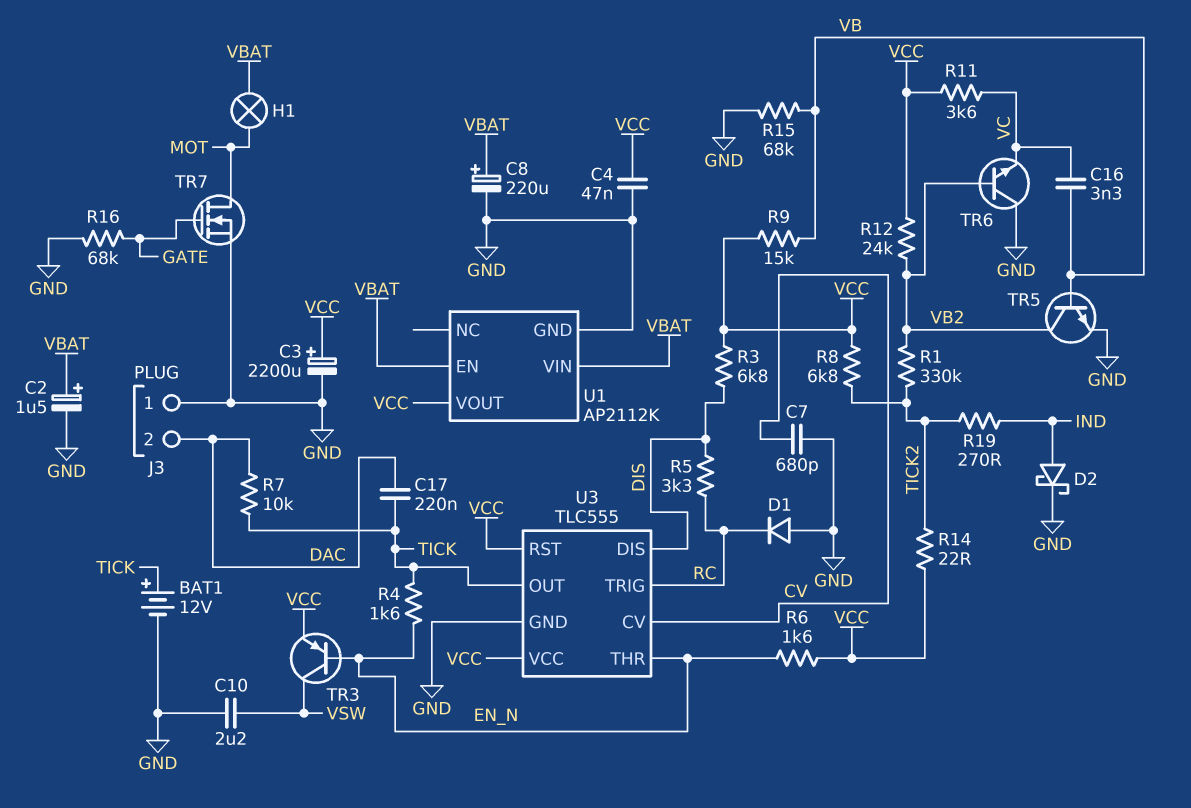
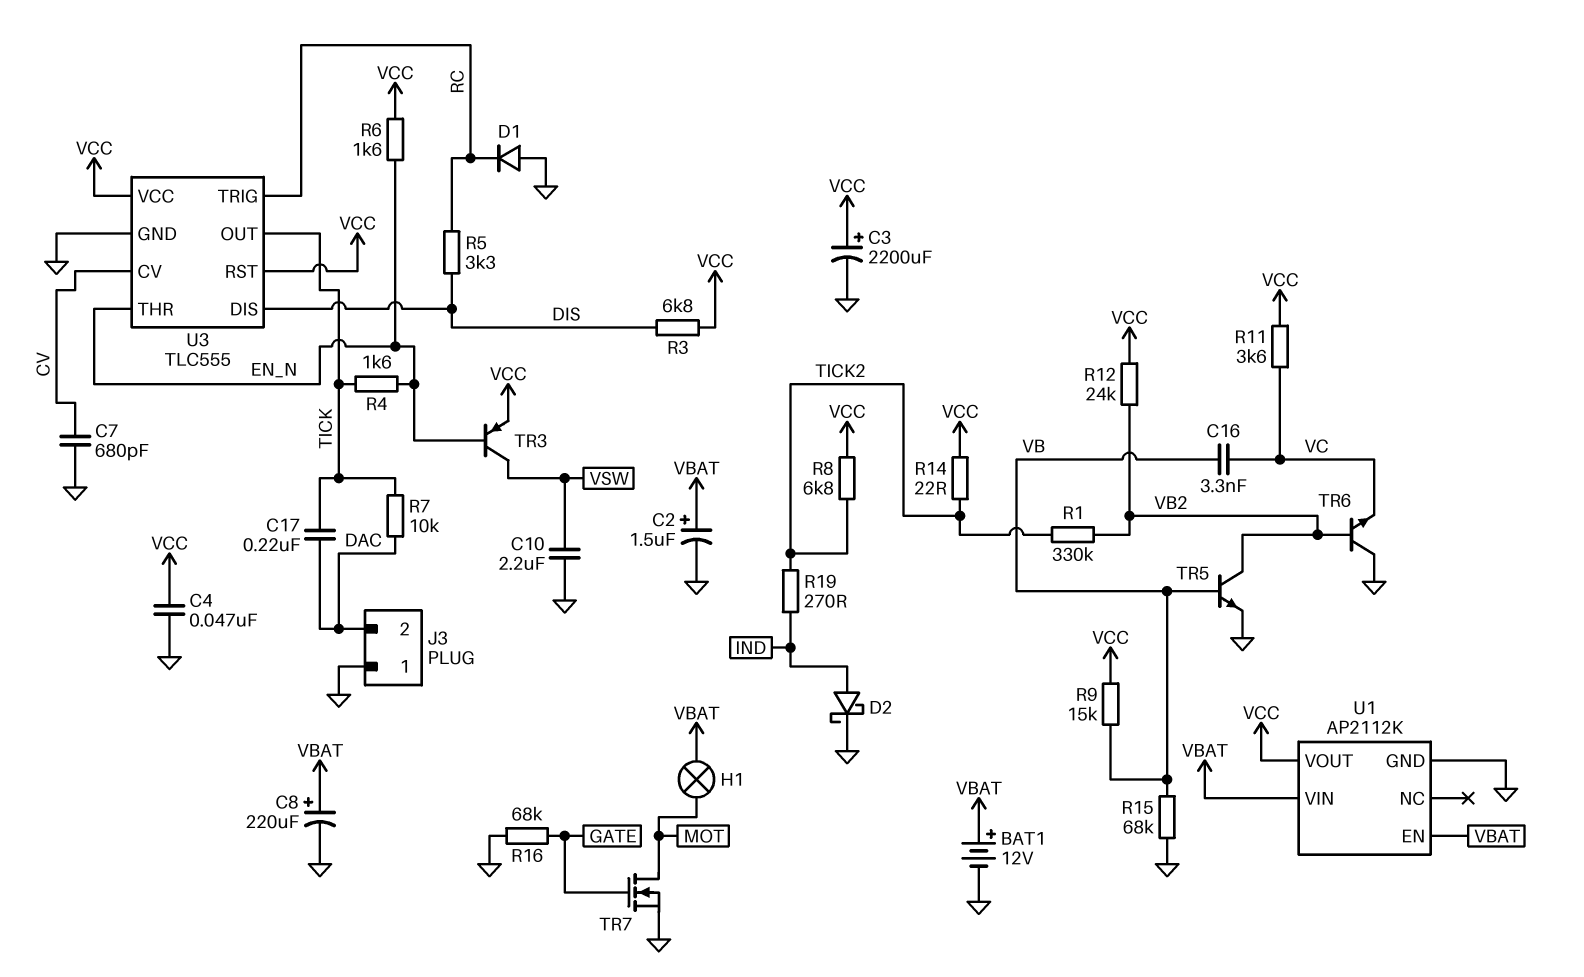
BAT1: 12V (plus TICK, minus GND) -> 12V (plus VBAT, minus GND)

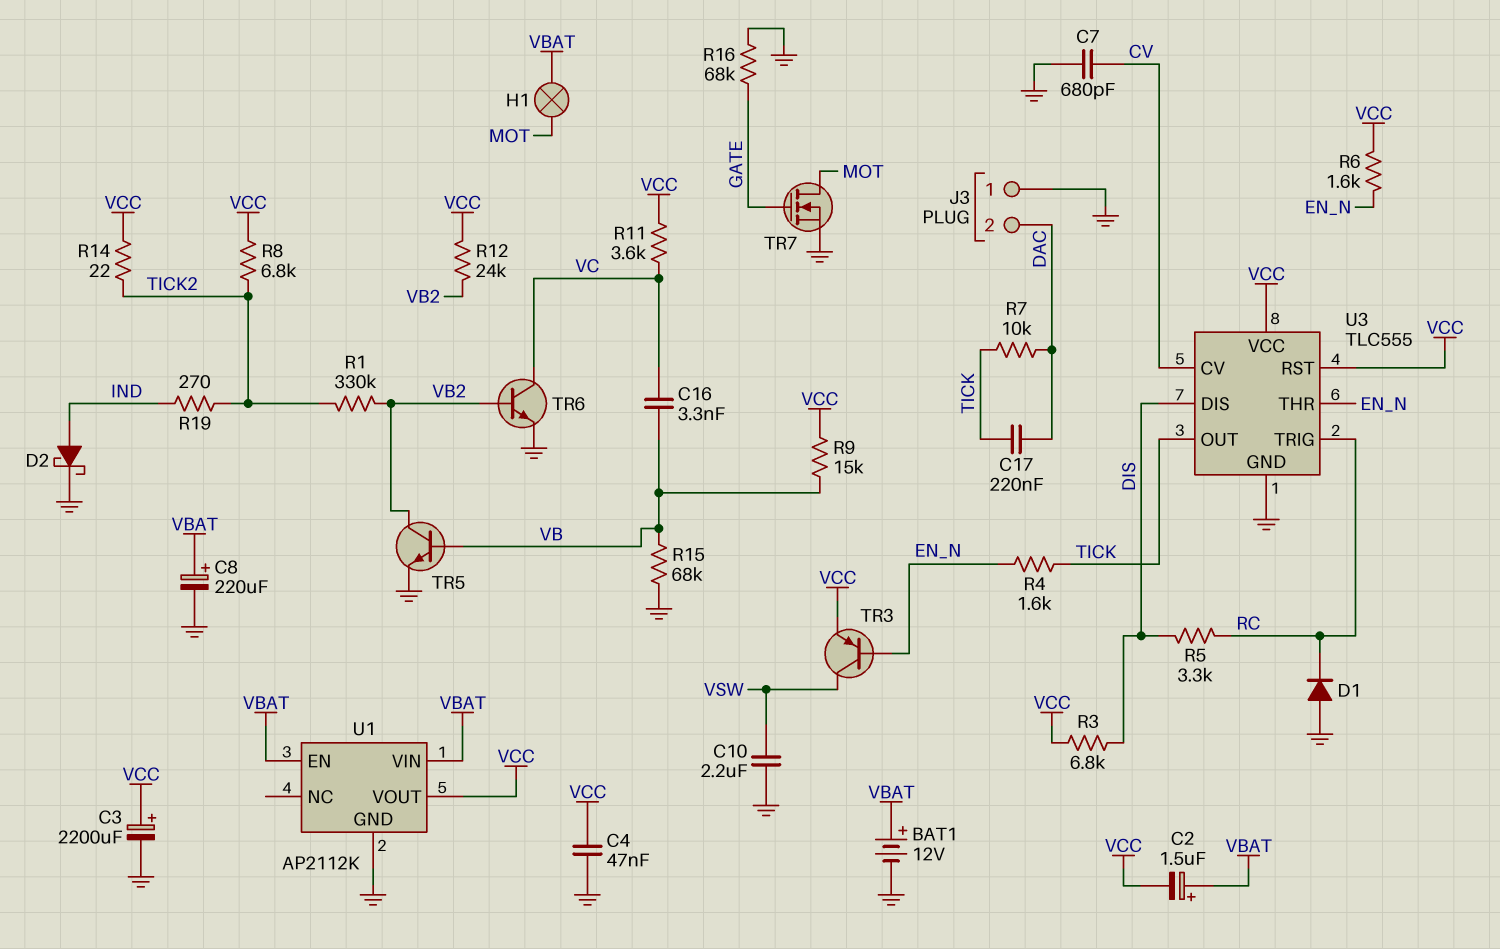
C2: 1.5uF (plus VBAT, minus GND) -> 1.5uF (plus VBAT, minus VCC)
TR6: NPN (B VB2, C GND, E VC) -> NPN (B VB2, C VC, E GND)

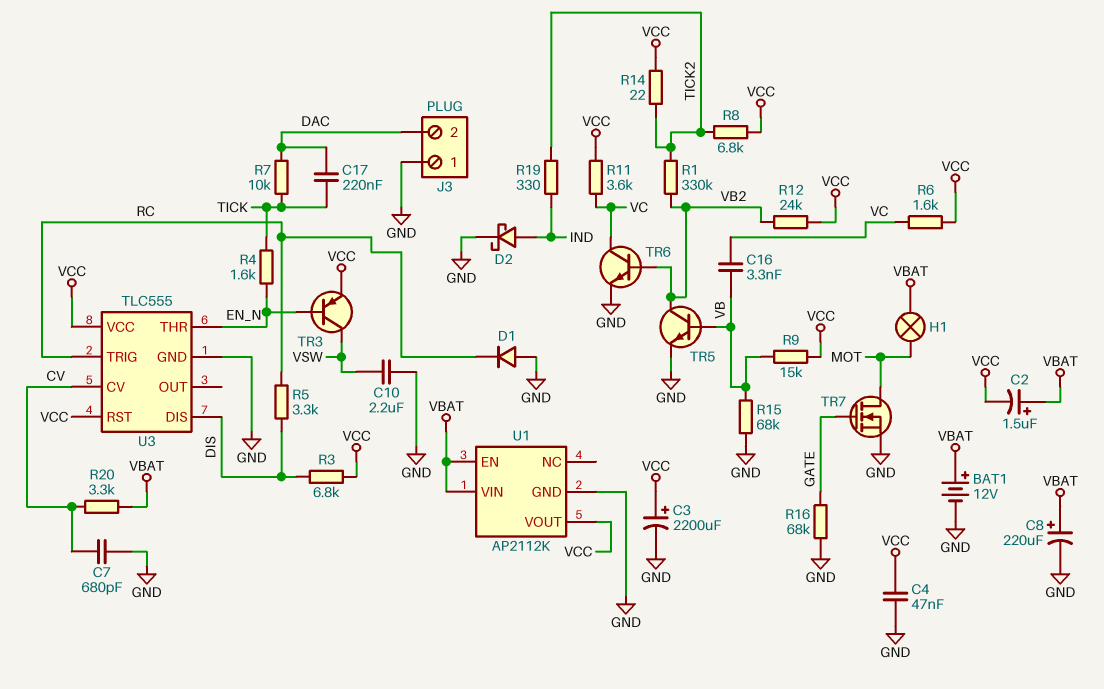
R6: 1.6k (EN_N, VCC) -> 1.6k (VC, VCC)
R19: 270 (IND, TICK2) -> 330 (IND, TICK2)
R20: none -> 3.3k (CV, VBAT)
U3 pin OUT: TICK -> none

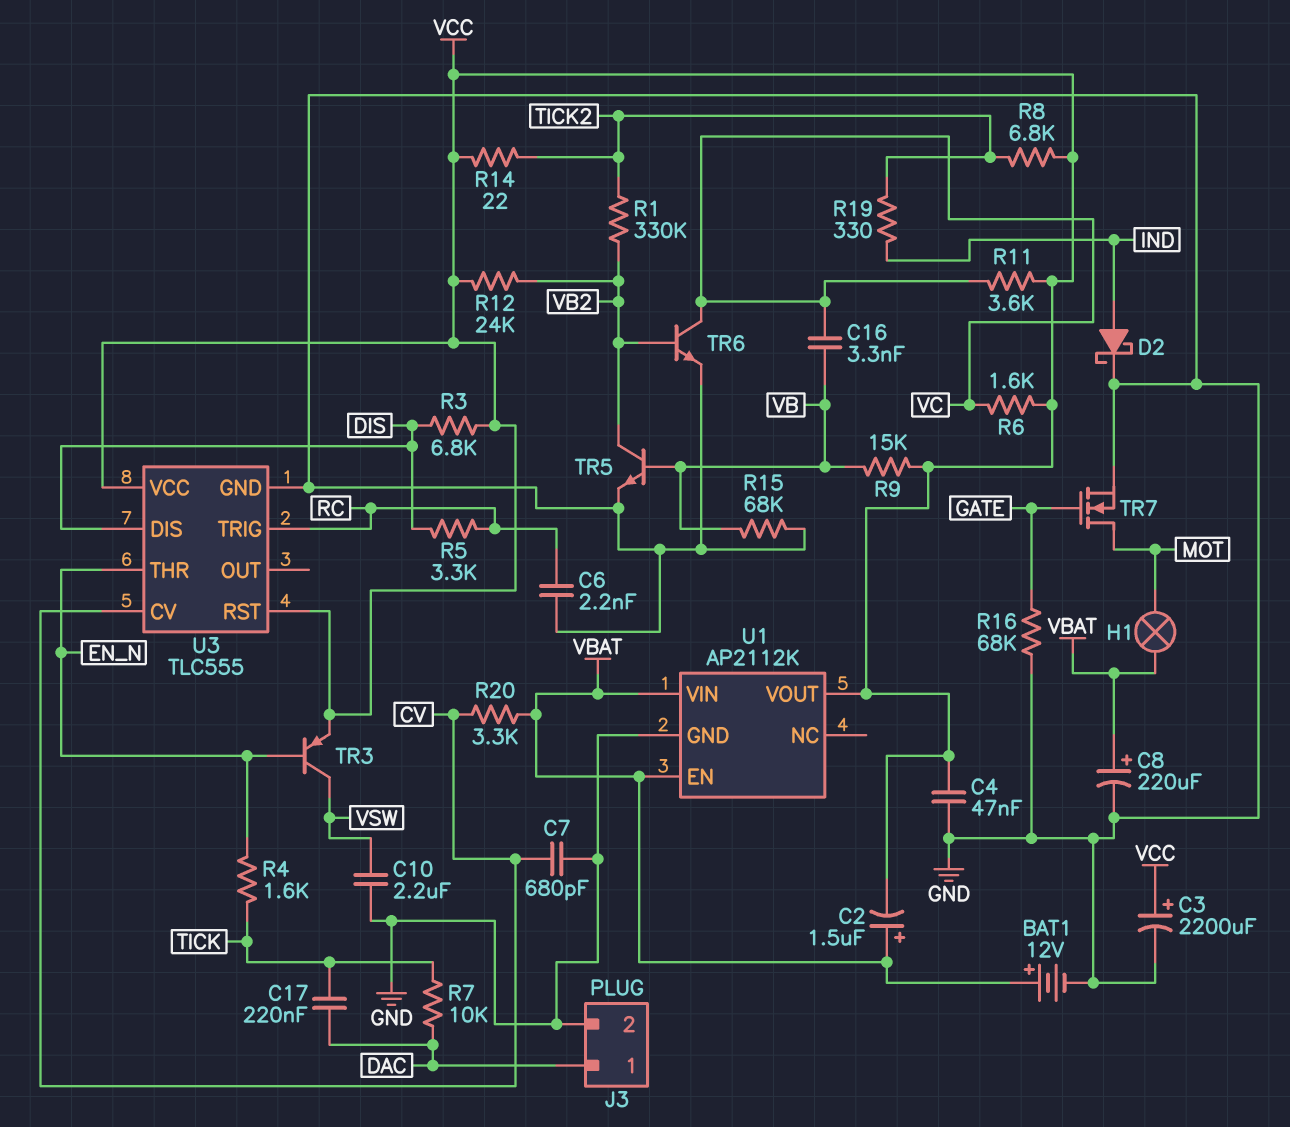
C6: none -> 2.2nF (GND, RC)
D1: diode (A GND, K RC) -> none
J3 pin 1: GND -> DAC
J3 pin 2: DAC -> GND

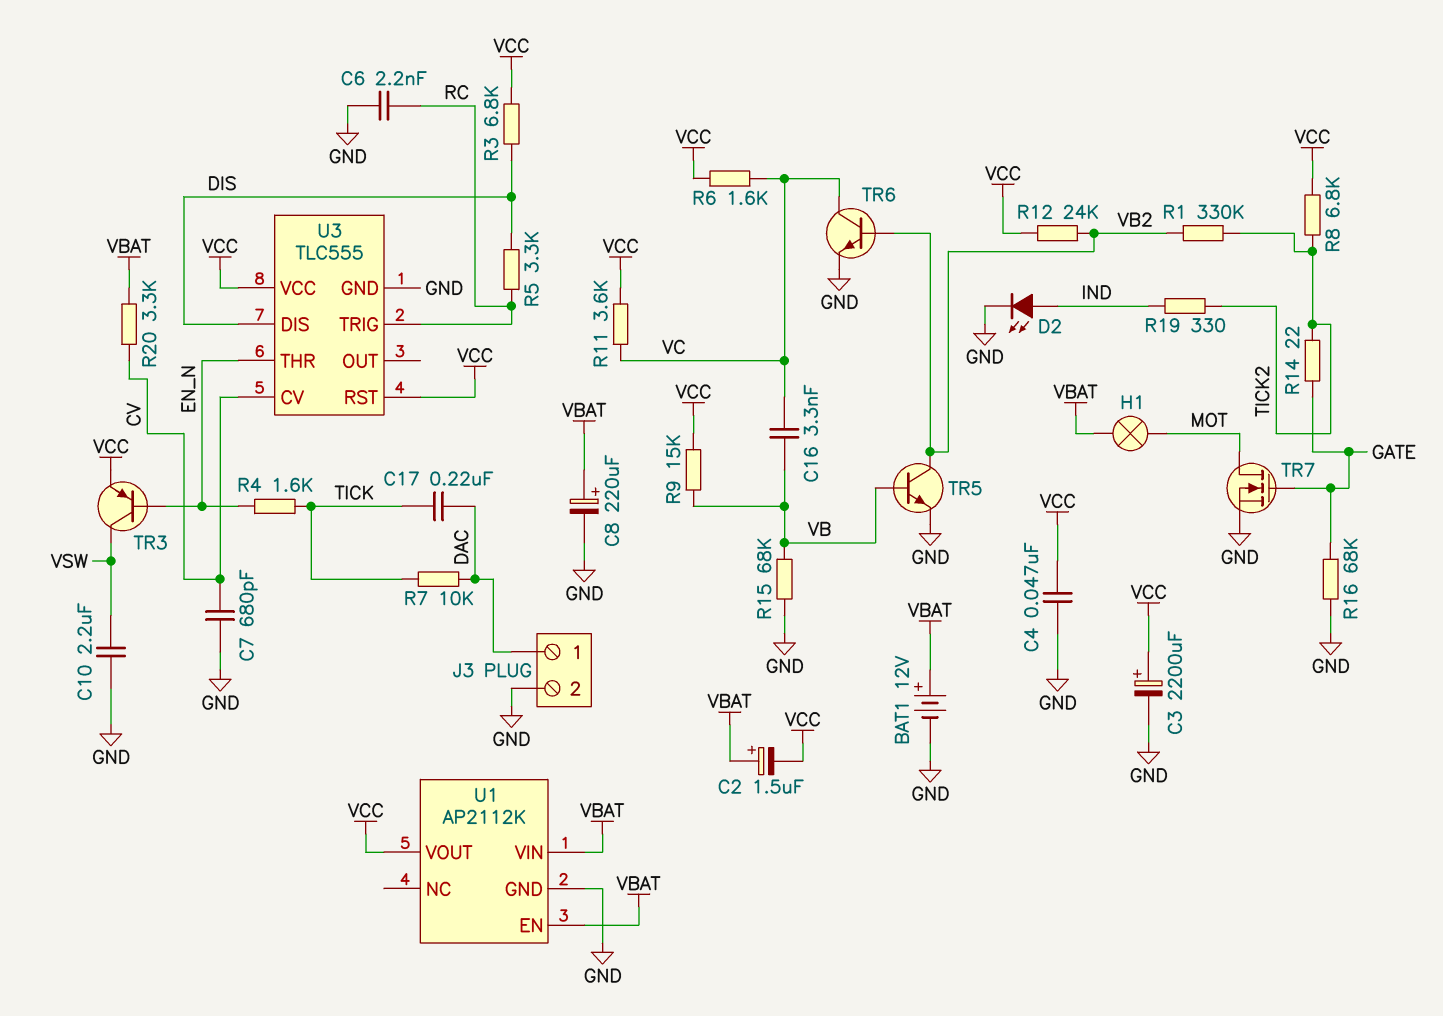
D2: schottky (A IND, K GND) -> LED (A IND, K GND)
R14: 22 (TICK2, VCC) -> 22 (GATE, TICK2)

